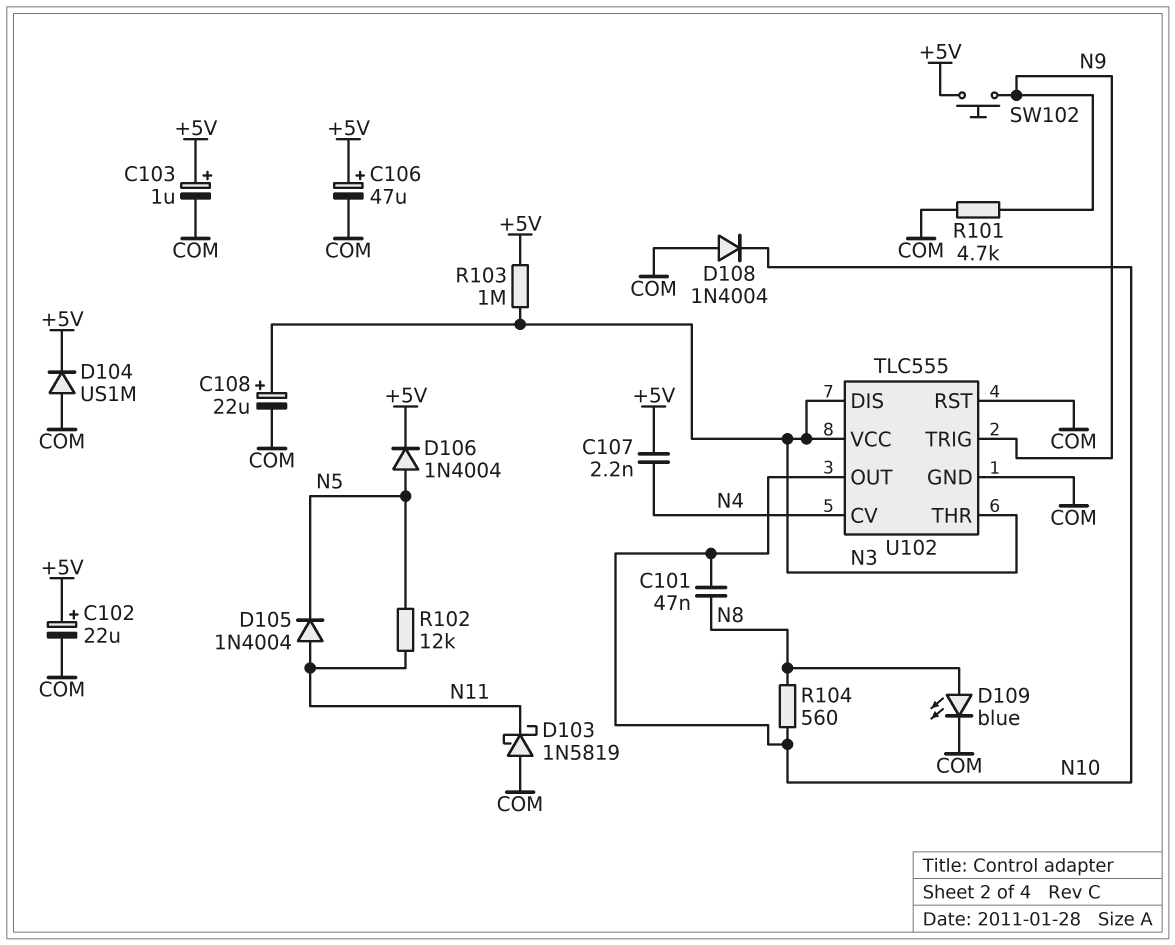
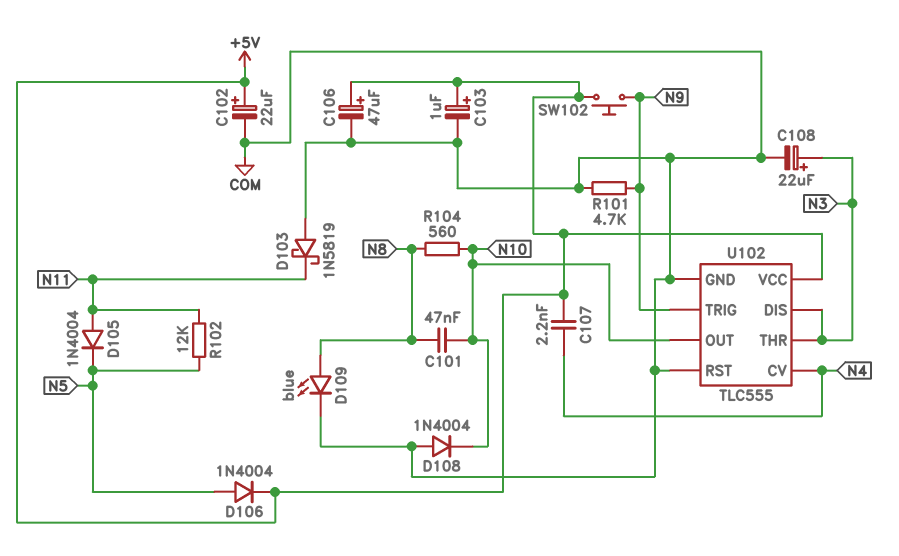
D104: diode US1M (A COM, K +5V) -> none
R103: 1M (+5V, N3) -> none
U102 pin VCC: N3 -> +5V

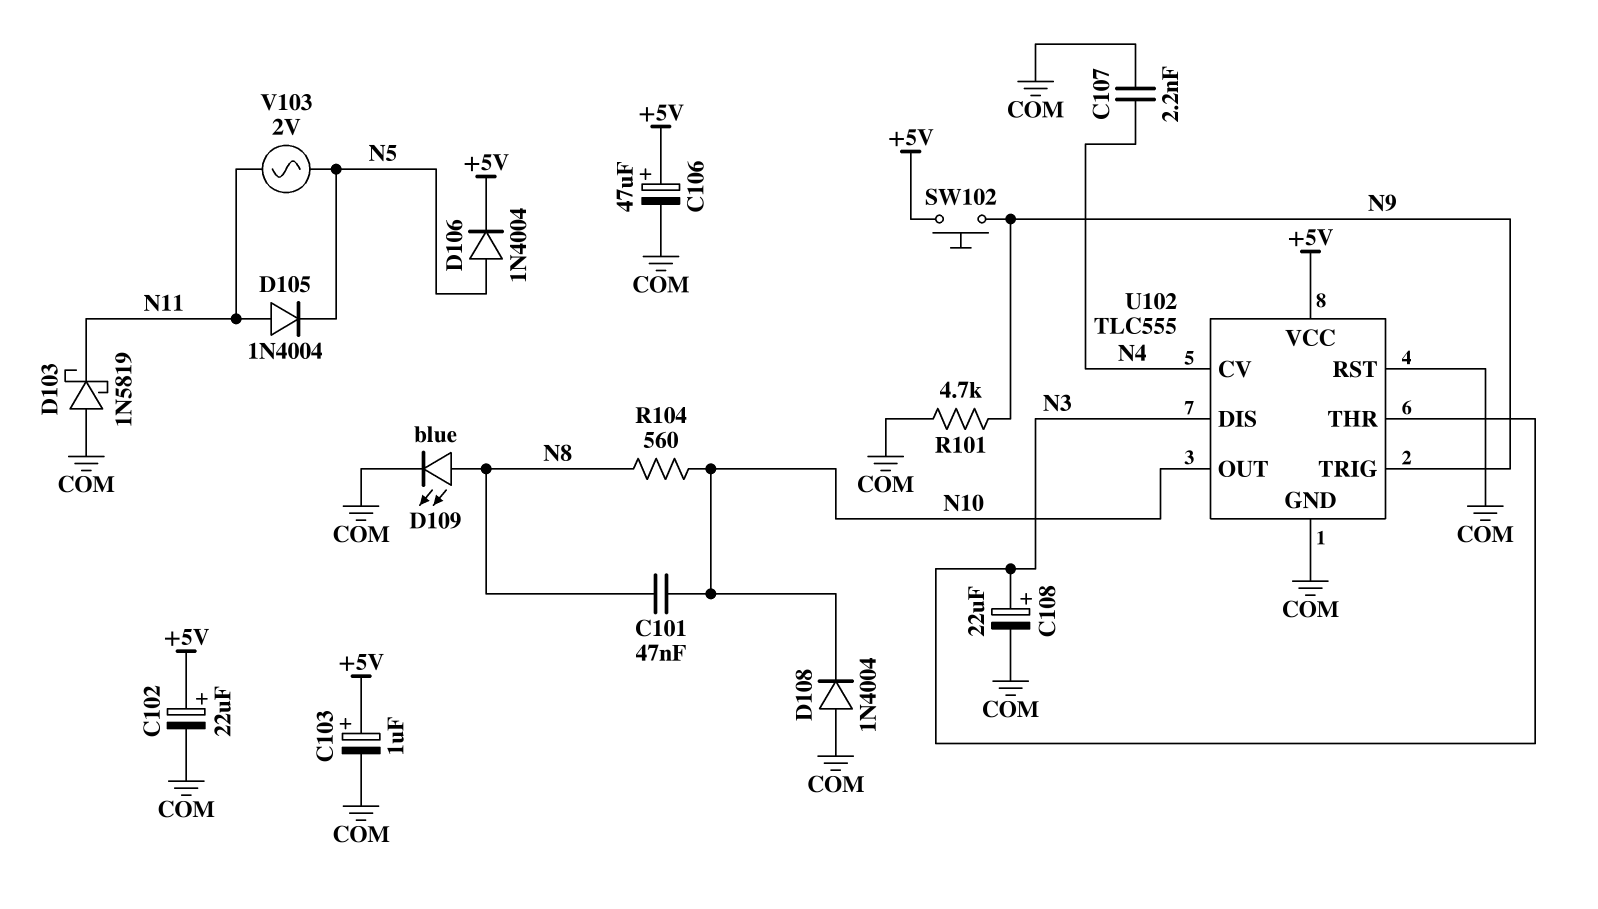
C107: 2.2nF (+5V, N4) -> 2.2nF (COM, N4)
R102: 12k (N5, N11) -> none
V103: none -> AC 2V (N5, N11)

